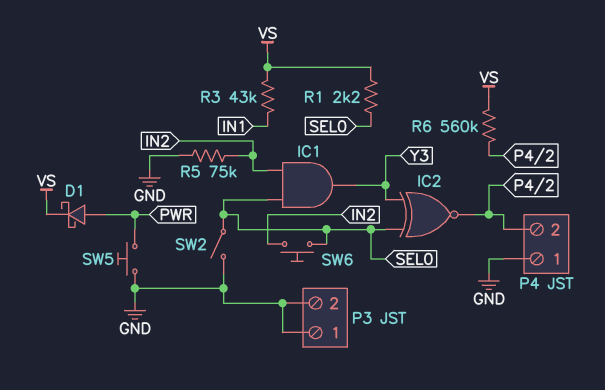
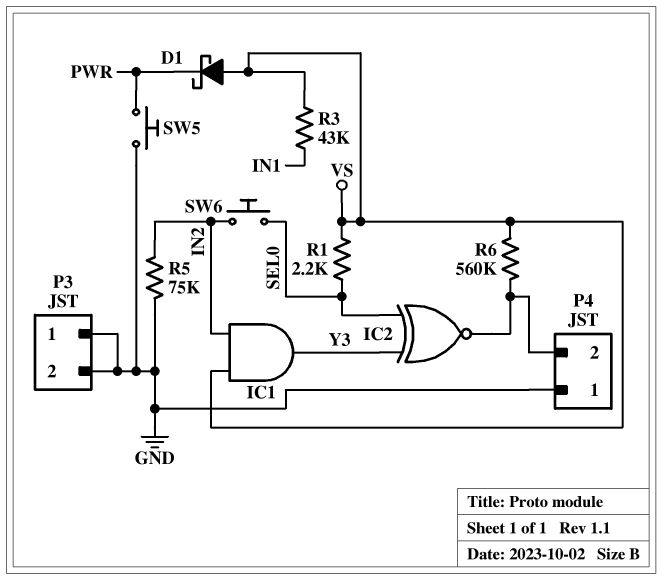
D1: schottky (A PWR, K VS) -> schottky (A VS, K PWR)
IC1: AND (in IN2, in SEL0, out Y3) -> AND (in IN2, in VS, out Y3)
SW2: switch (GND, SEL0) -> none

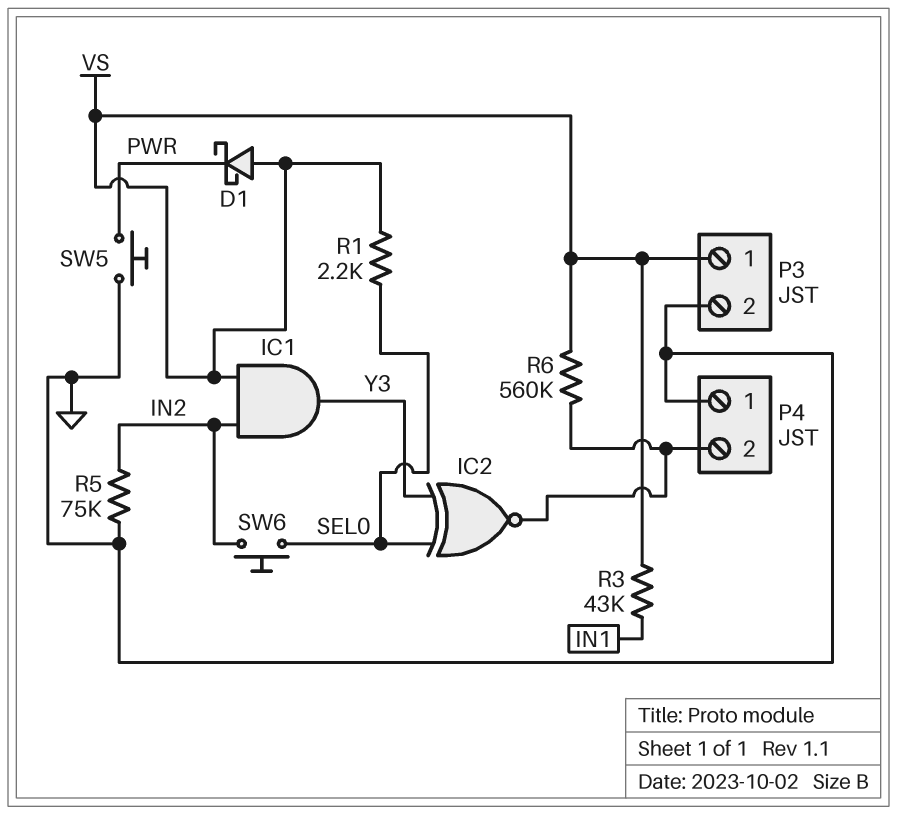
P3 pin 1: GND -> VS

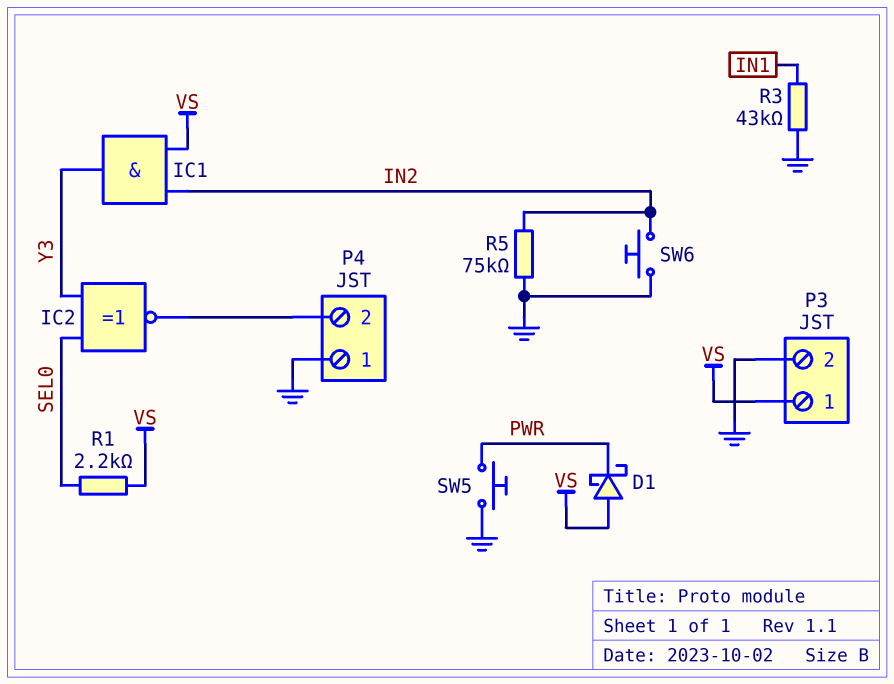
R3: 43k (IN1, VS) -> 43k (GND, IN1)
R6: 560k (P4/2, VS) -> none
SW6: button (IN2, SEL0) -> button (GND, IN2)

